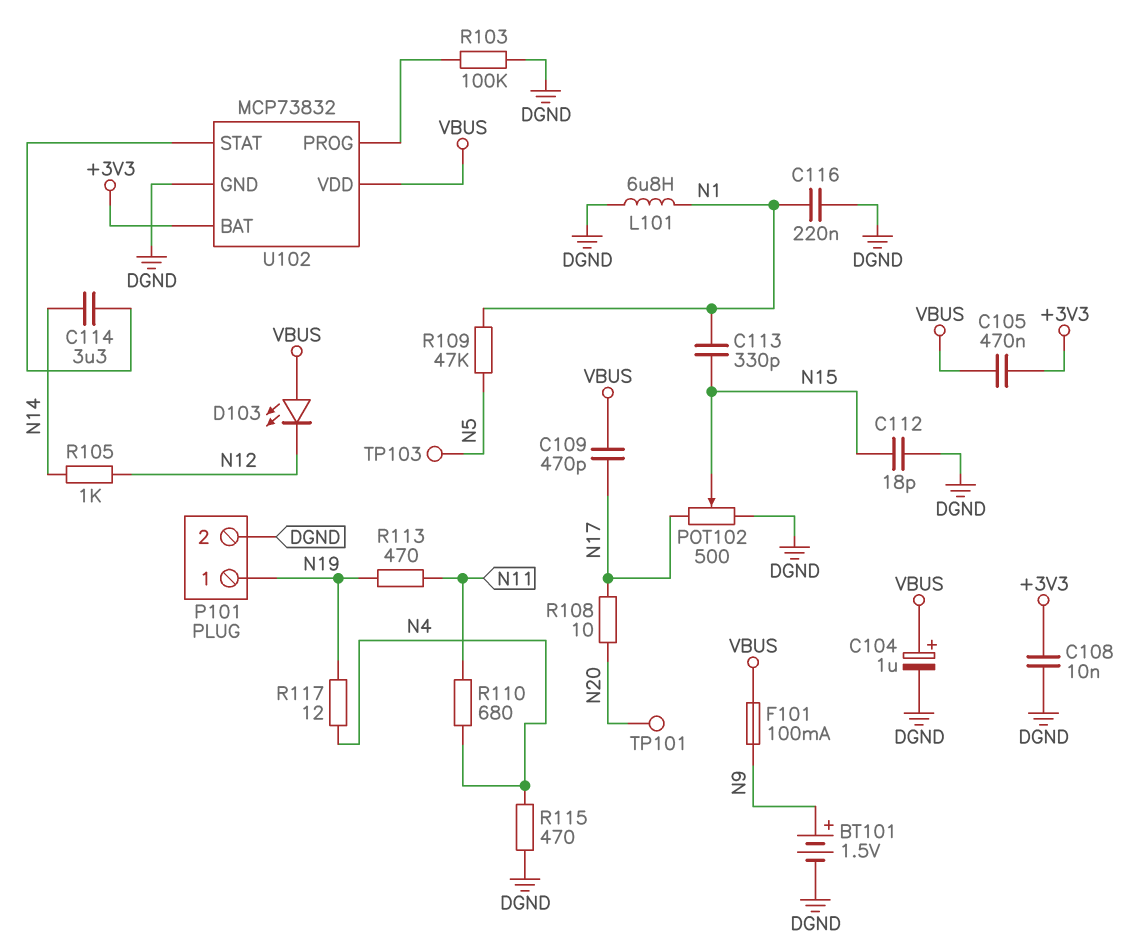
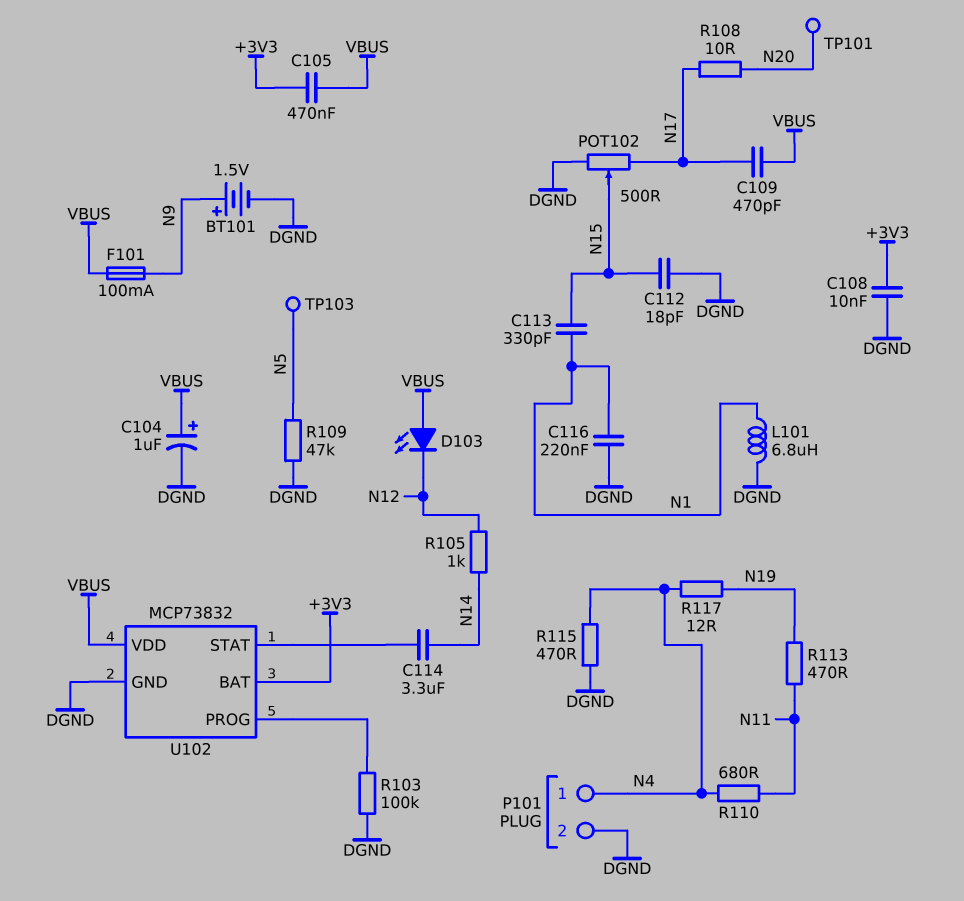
P101 pin 1: N19 -> N4
R109: 47k (N1, N5) -> 47k (DGND, N5)

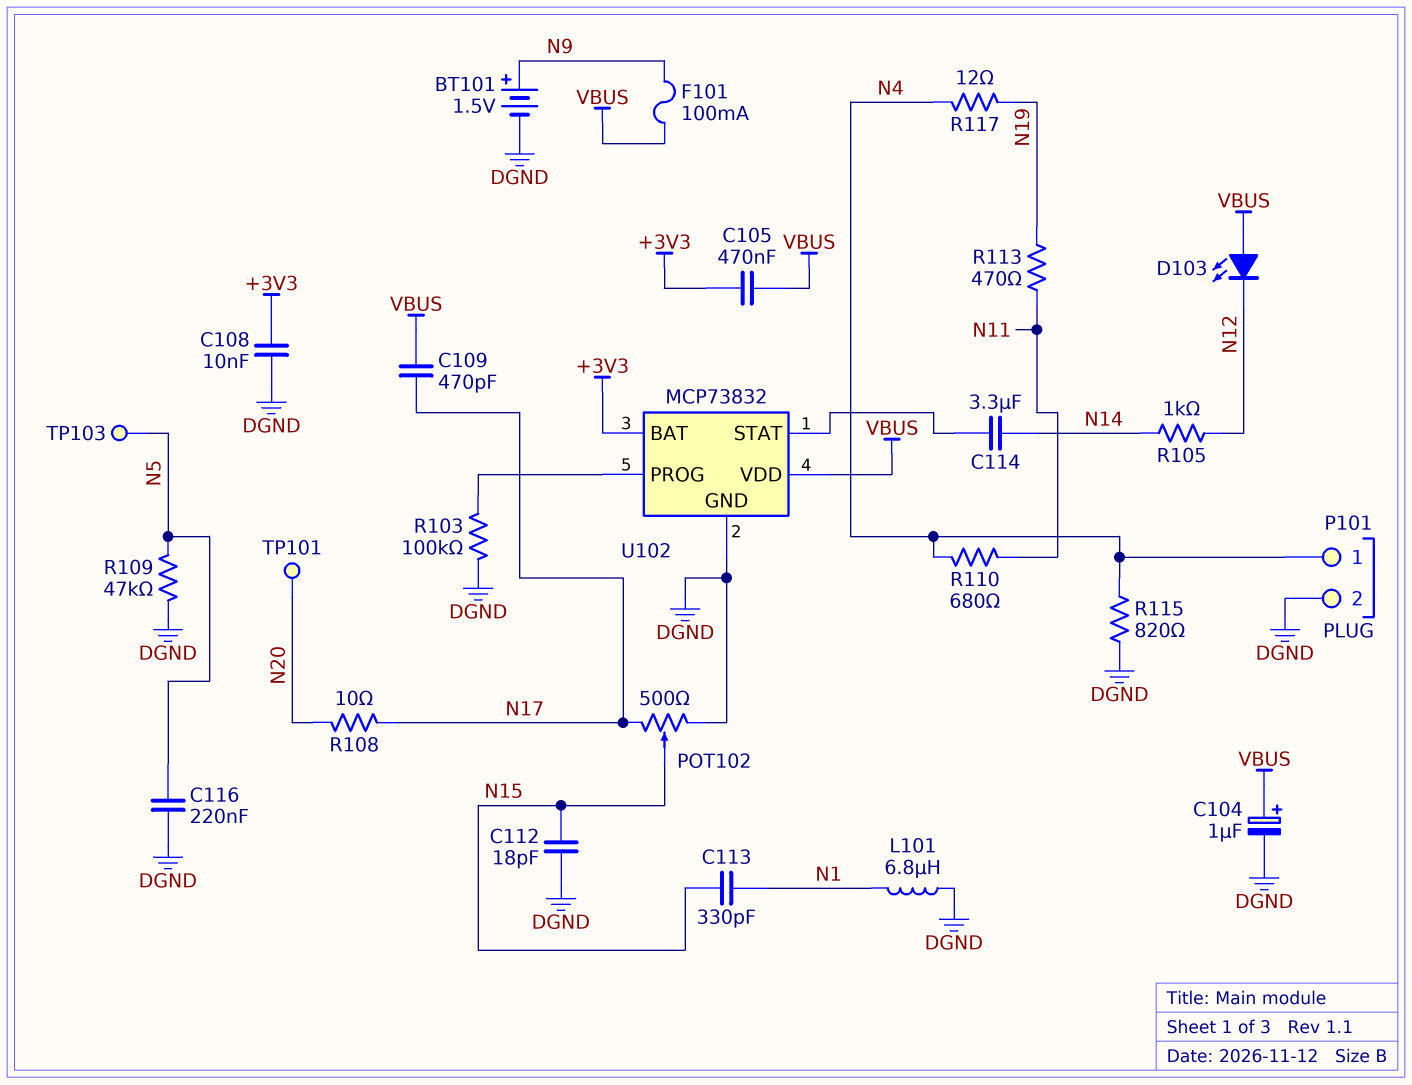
C116: 220nF (DGND, N1) -> 220nF (DGND, N5)
R115: 470 (DGND, N4) -> 820 (DGND, N4)

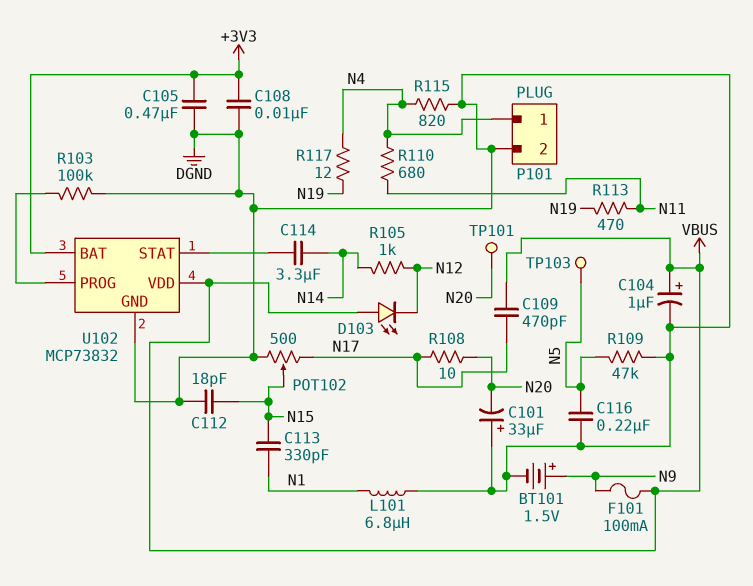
C101: none -> 33uF (plus DGND, minus N20)
C105: 470nF (+3V3, VBUS) -> 470nF (+3V3, DGND)

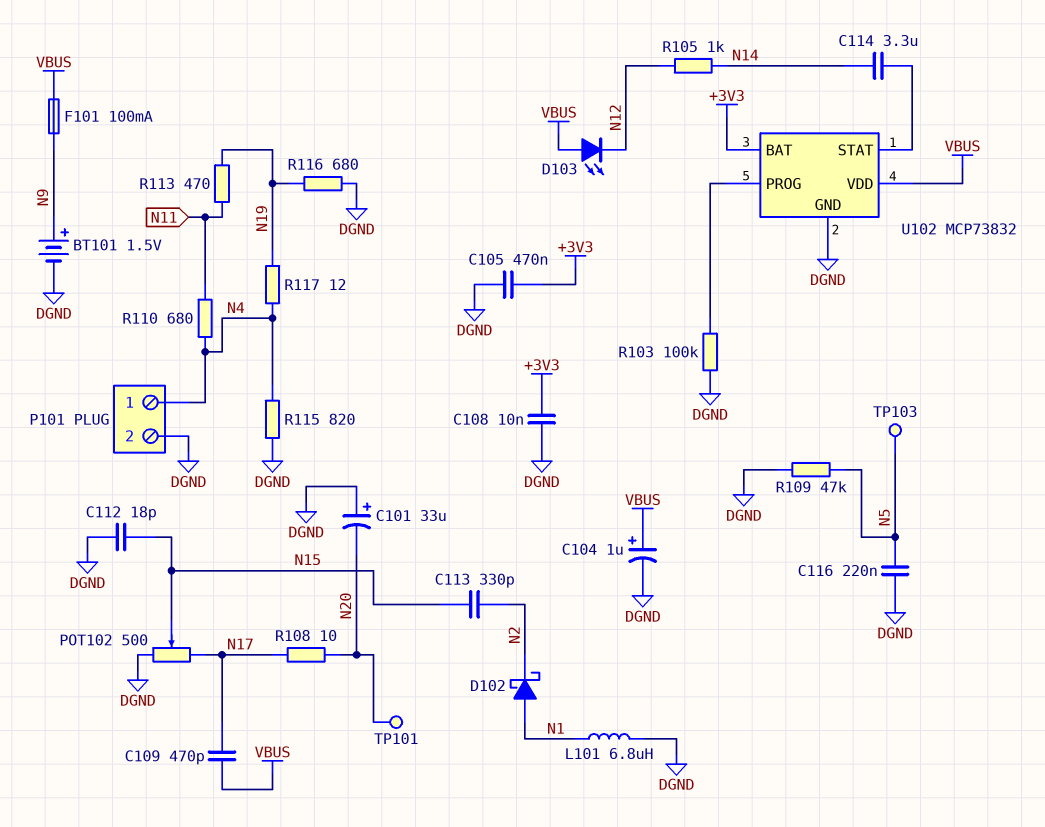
C113: 330pF (N1, N15) -> 330pF (N2, N15)
D102: none -> schottky (A N1, K N2)
R116: none -> 680 (DGND, N19)

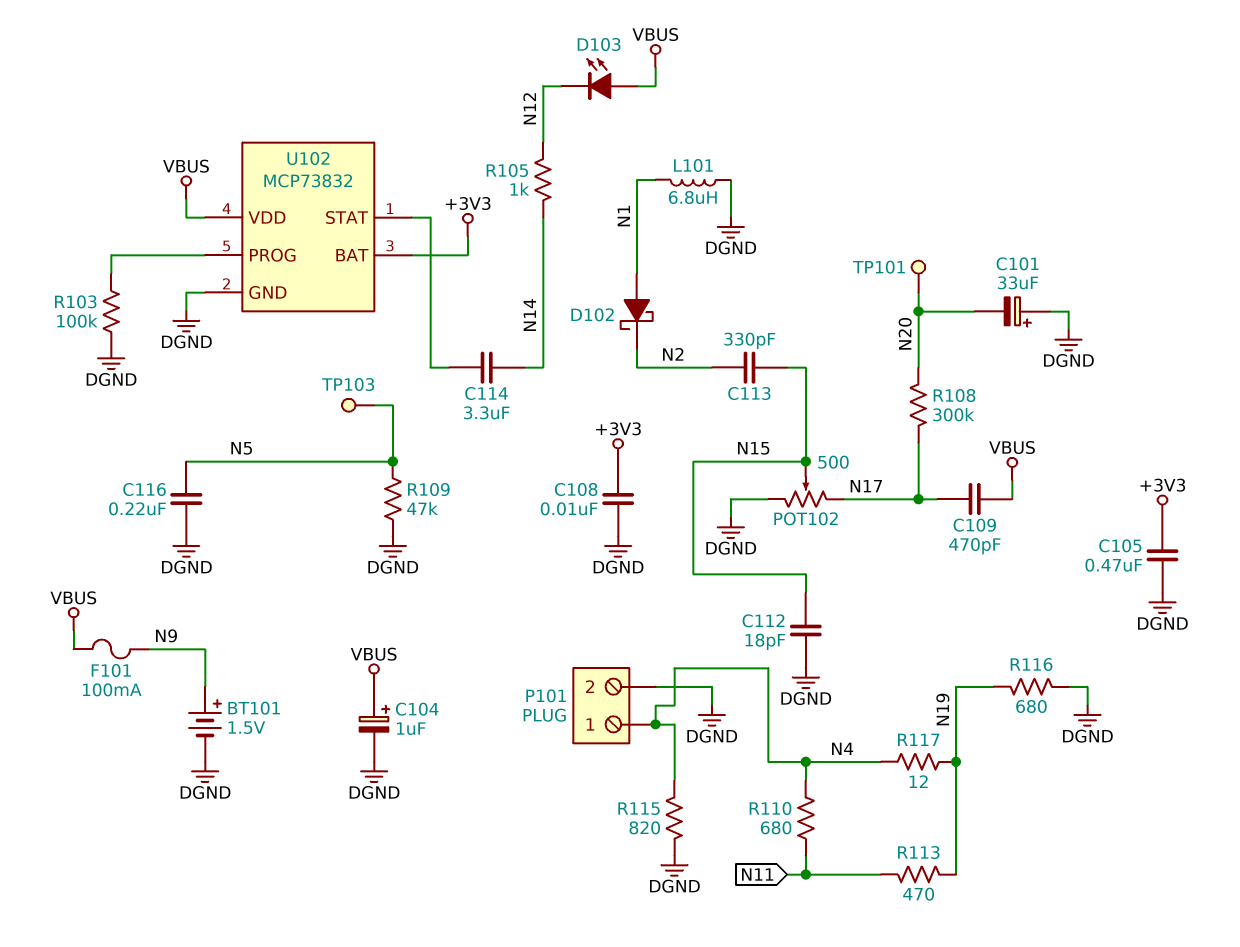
R108: 10 (N17, N20) -> 300k (N17, N20)

